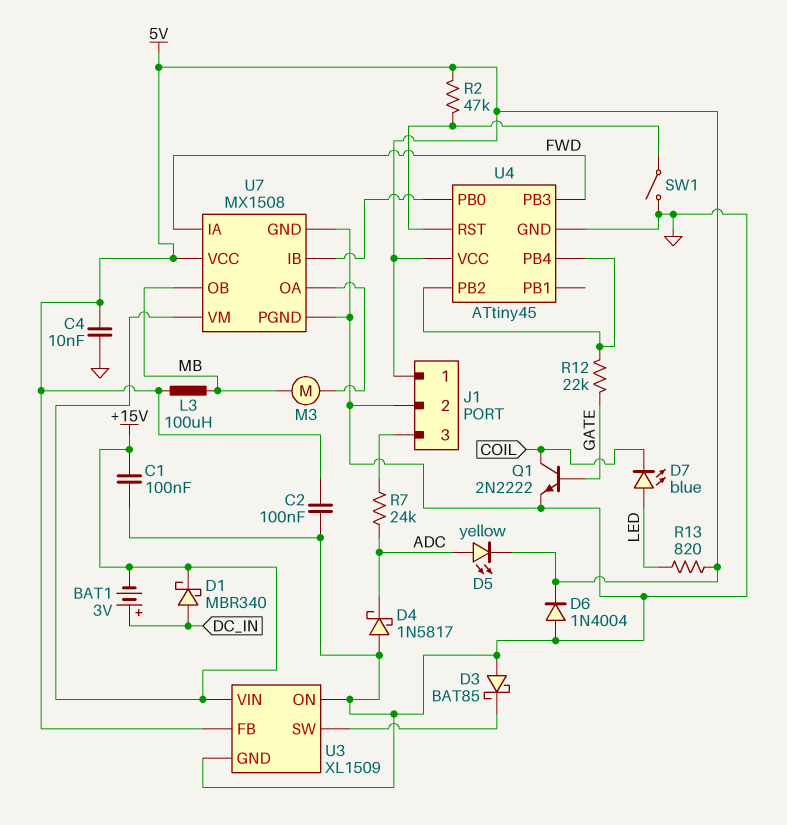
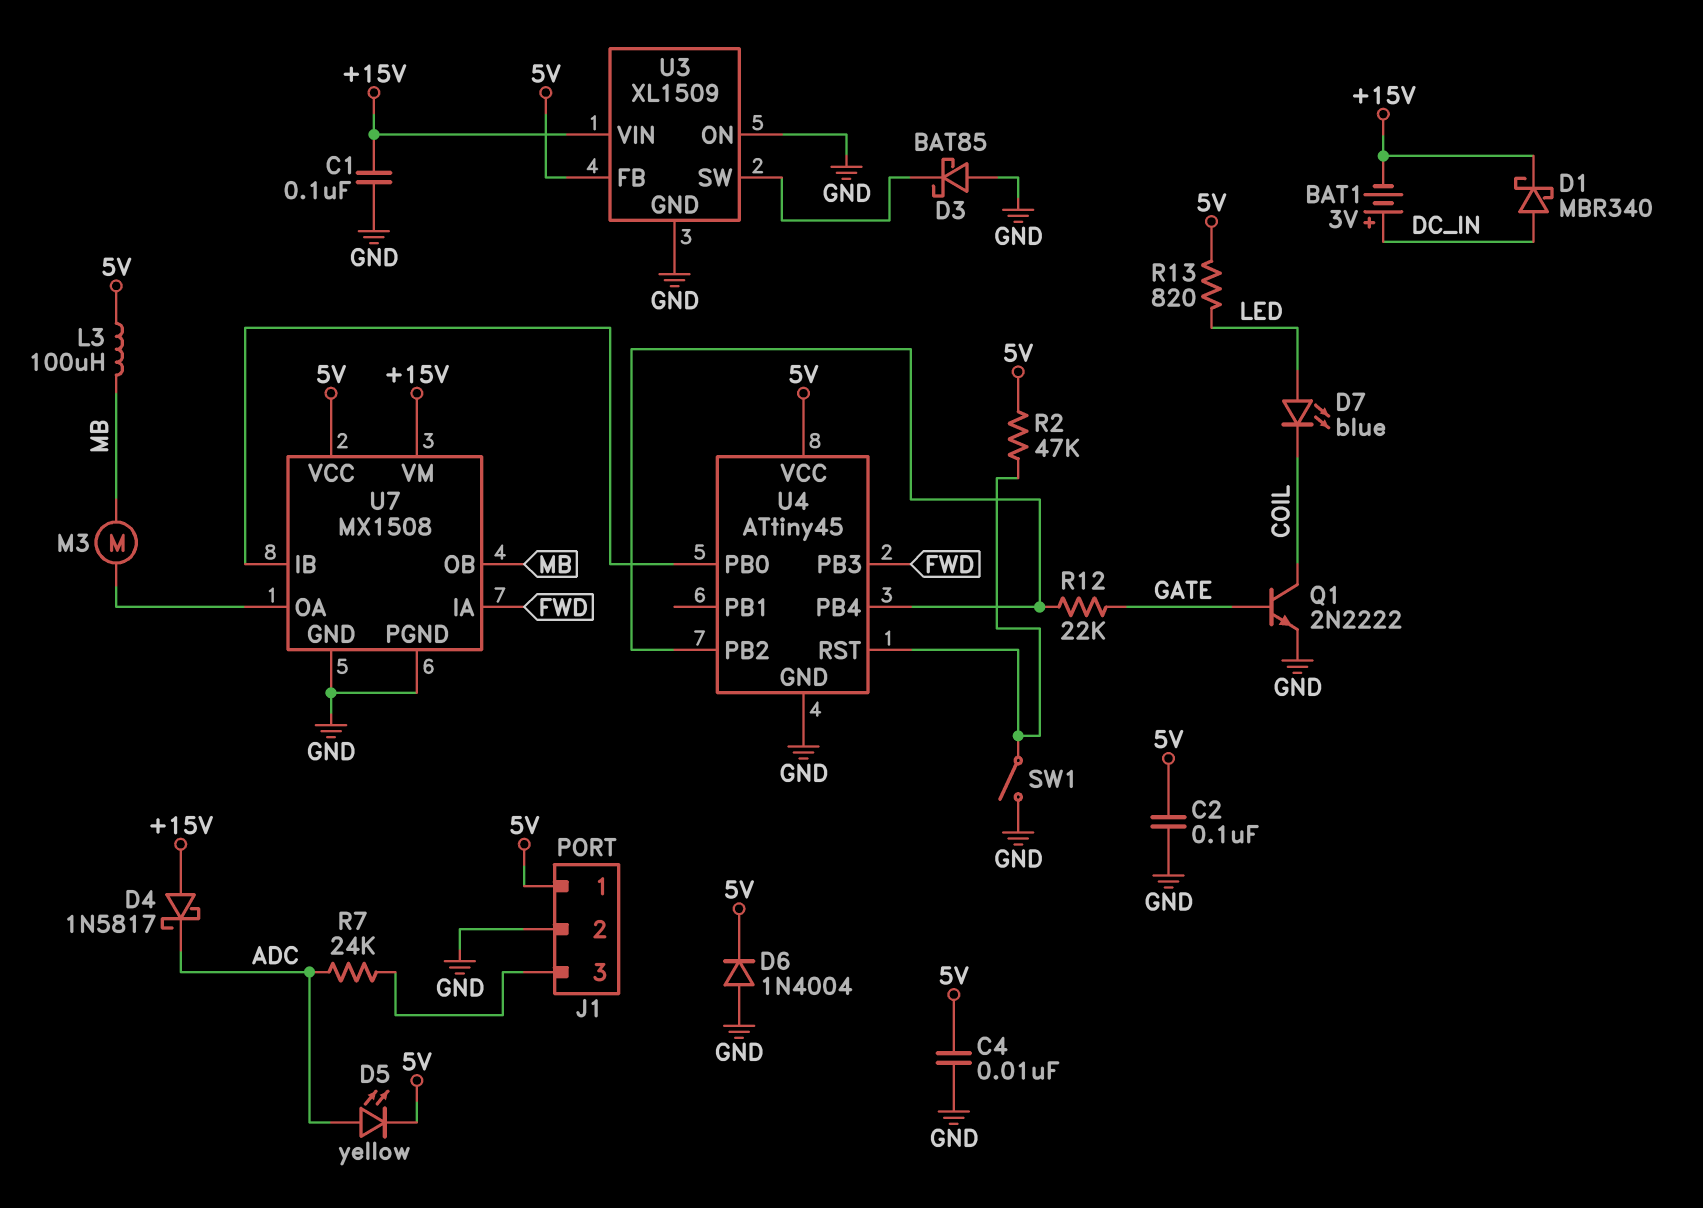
D4: schottky 1N5817 (A GND, K ADC) -> schottky 1N5817 (A +15V, K ADC)

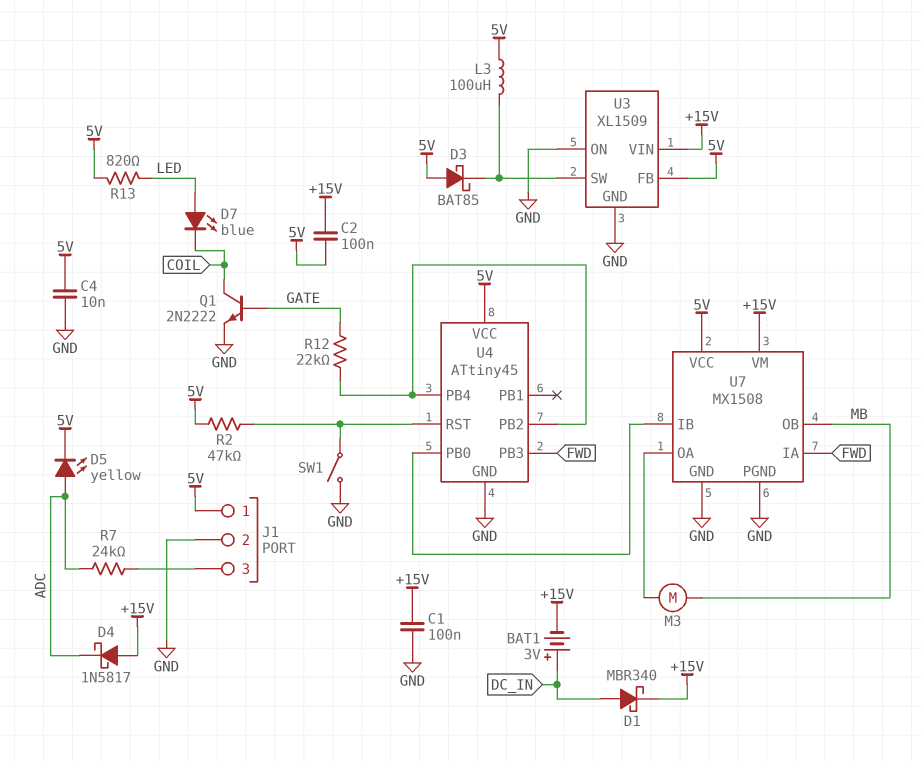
C2: 100nF (5V, GND) -> 100nF (+15V, 5V)
D3: schottky BAT85 (A GND, K U3/SW) -> schottky BAT85 (A 5V, K U3/SW)
D6: diode 1N4004 (A GND, K 5V) -> none
L3: 100uH (5V, MB) -> 100uH (5V, U3/SW)

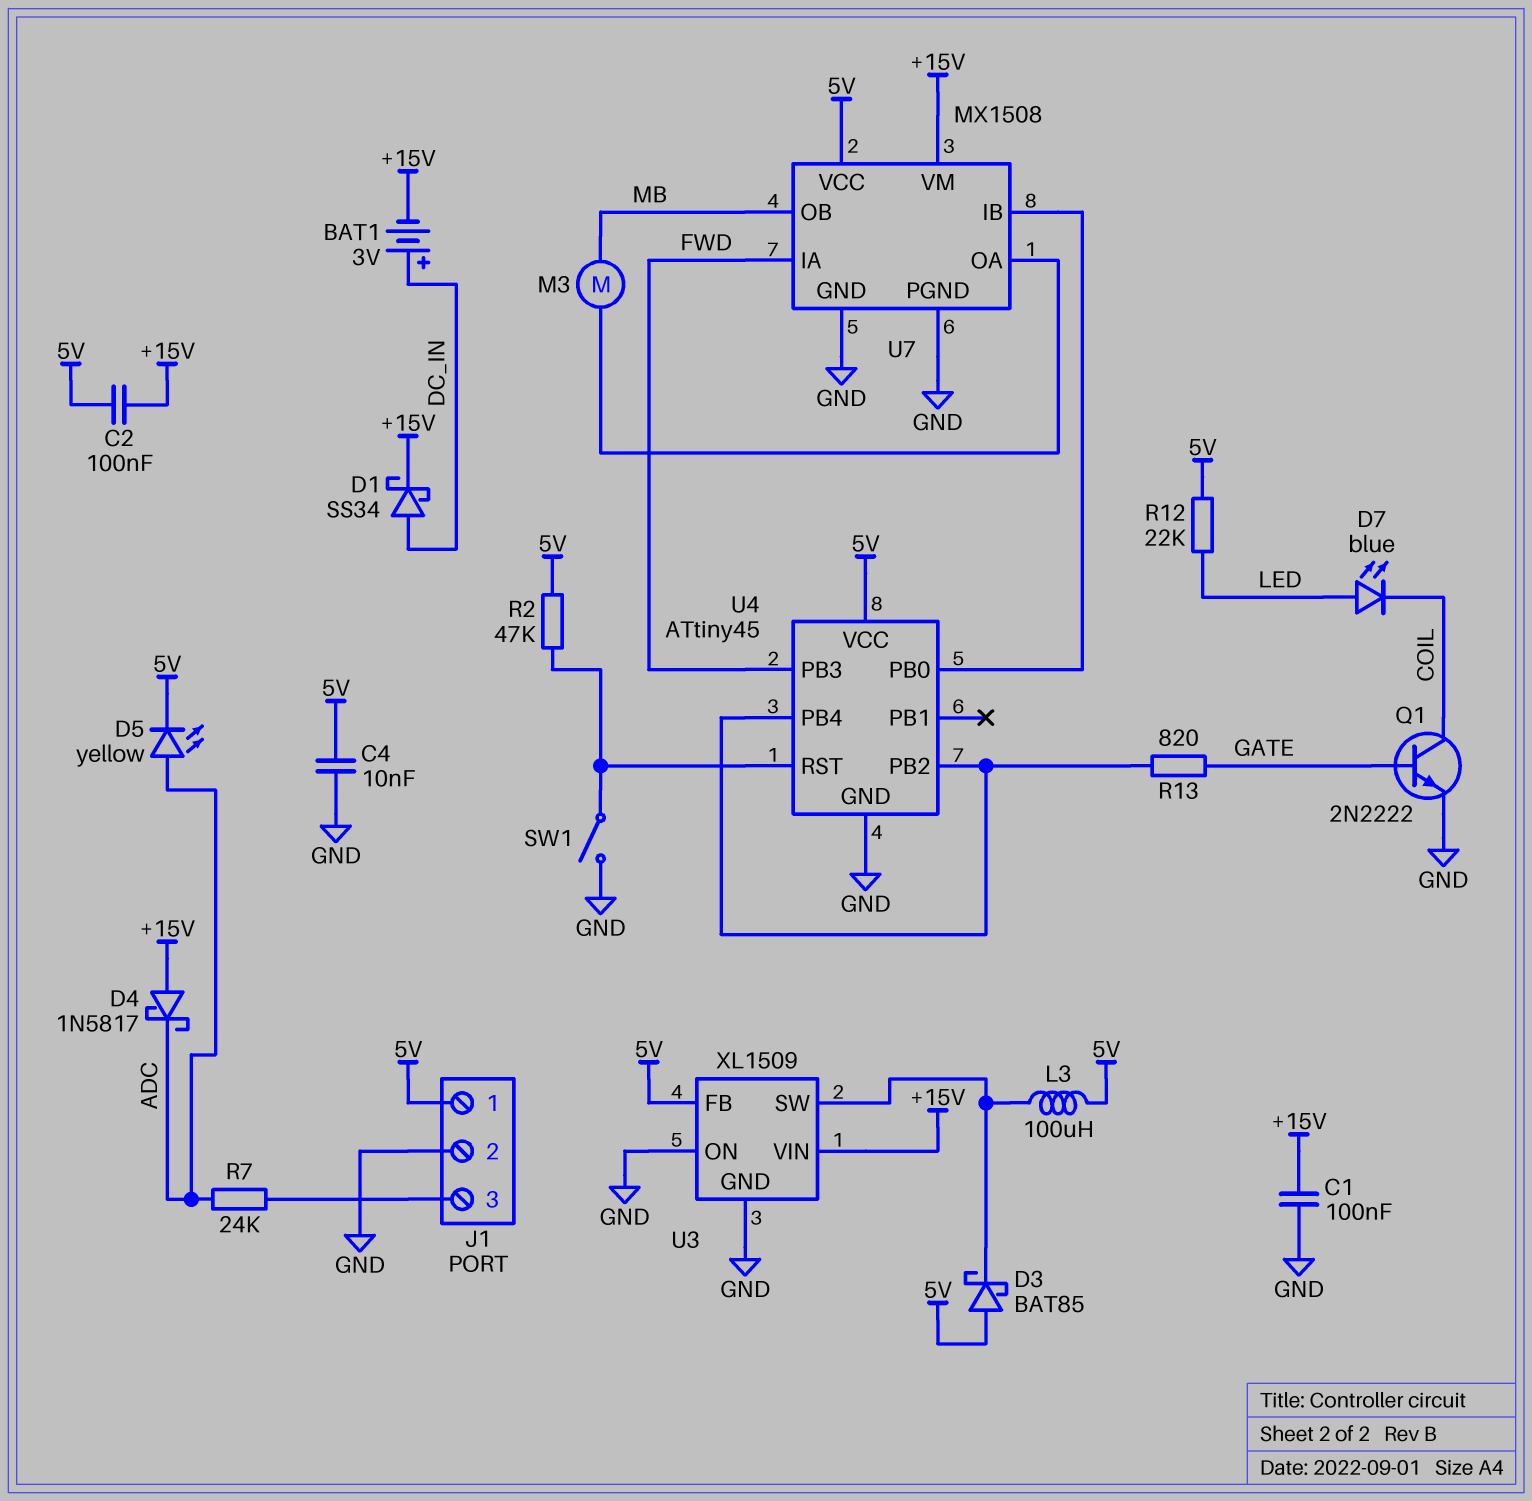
D1: schottky MBR340 (A DC_IN, K +15V) -> schottky SS34 (A DC_IN, K +15V)
R12: 22k (GATE, U4/PB2) -> 22k (5V, LED)
R13: 820 (5V, LED) -> 820 (GATE, U4/PB2)

